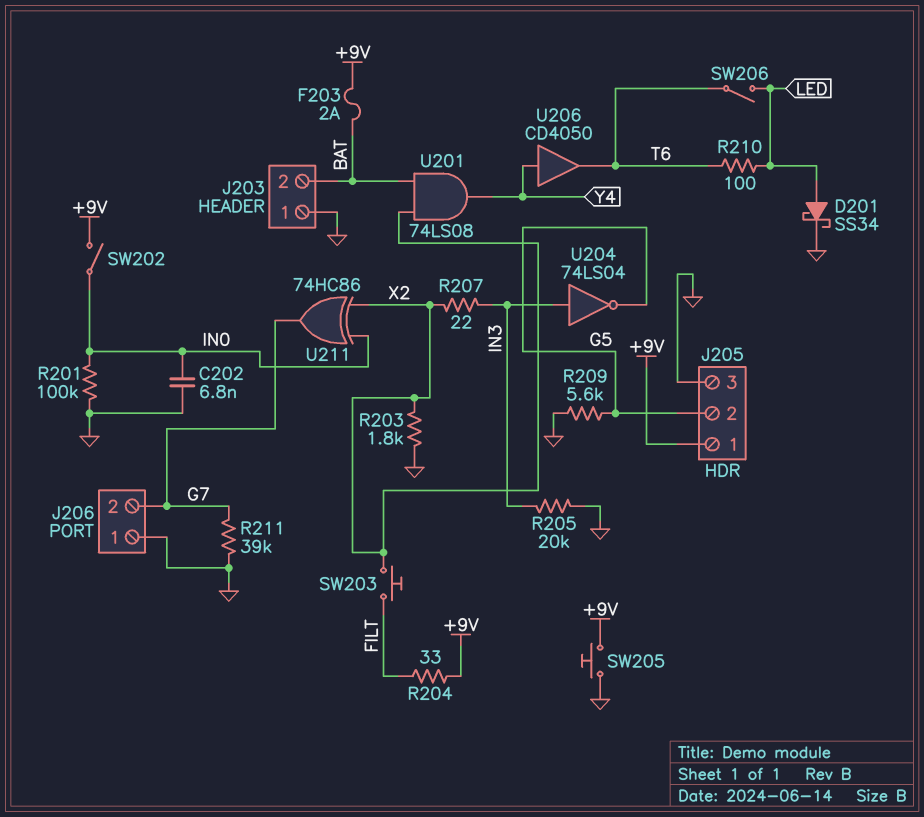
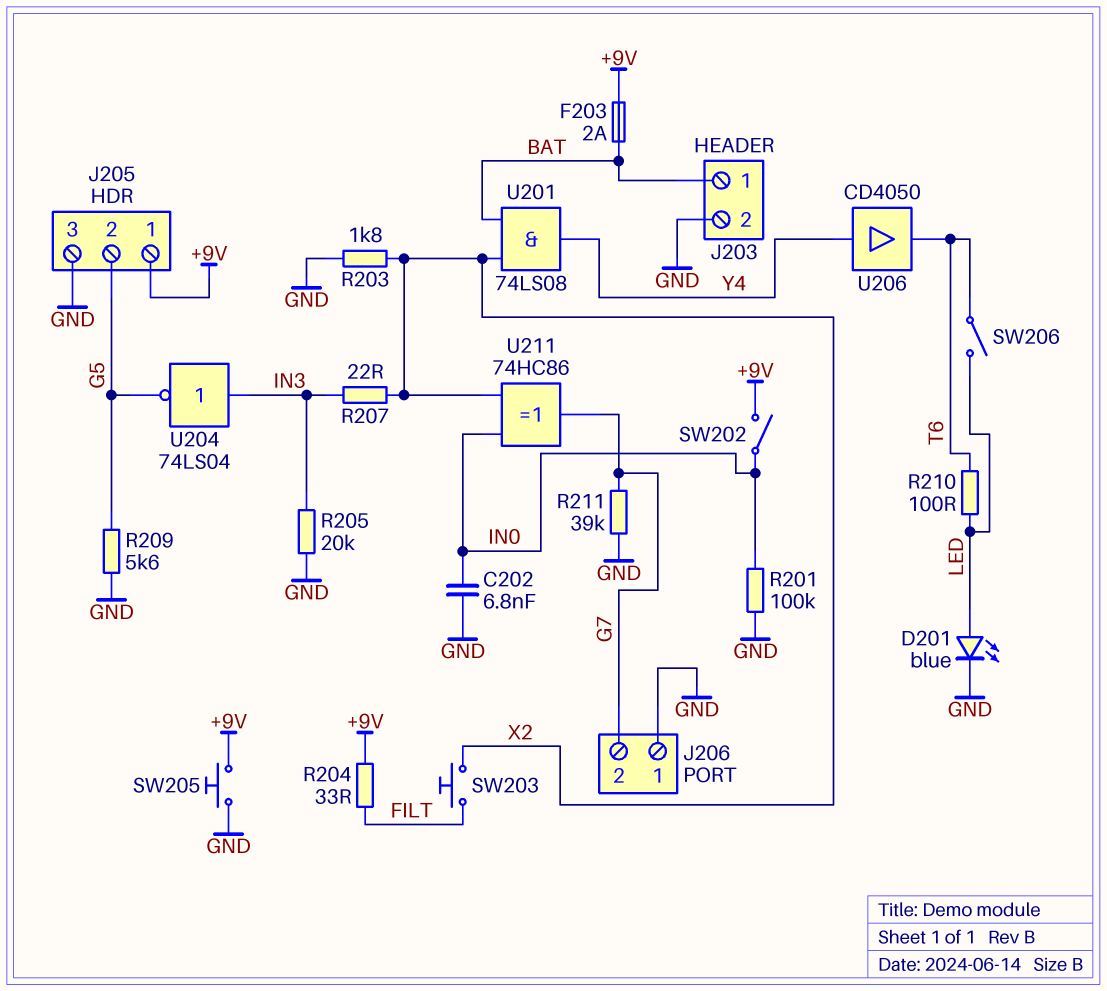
D201: schottky SS34 (A LED, K GND) -> LED blue (A LED, K GND)
J203 pin 1: GND -> BAT
J203 pin 2: BAT -> GND

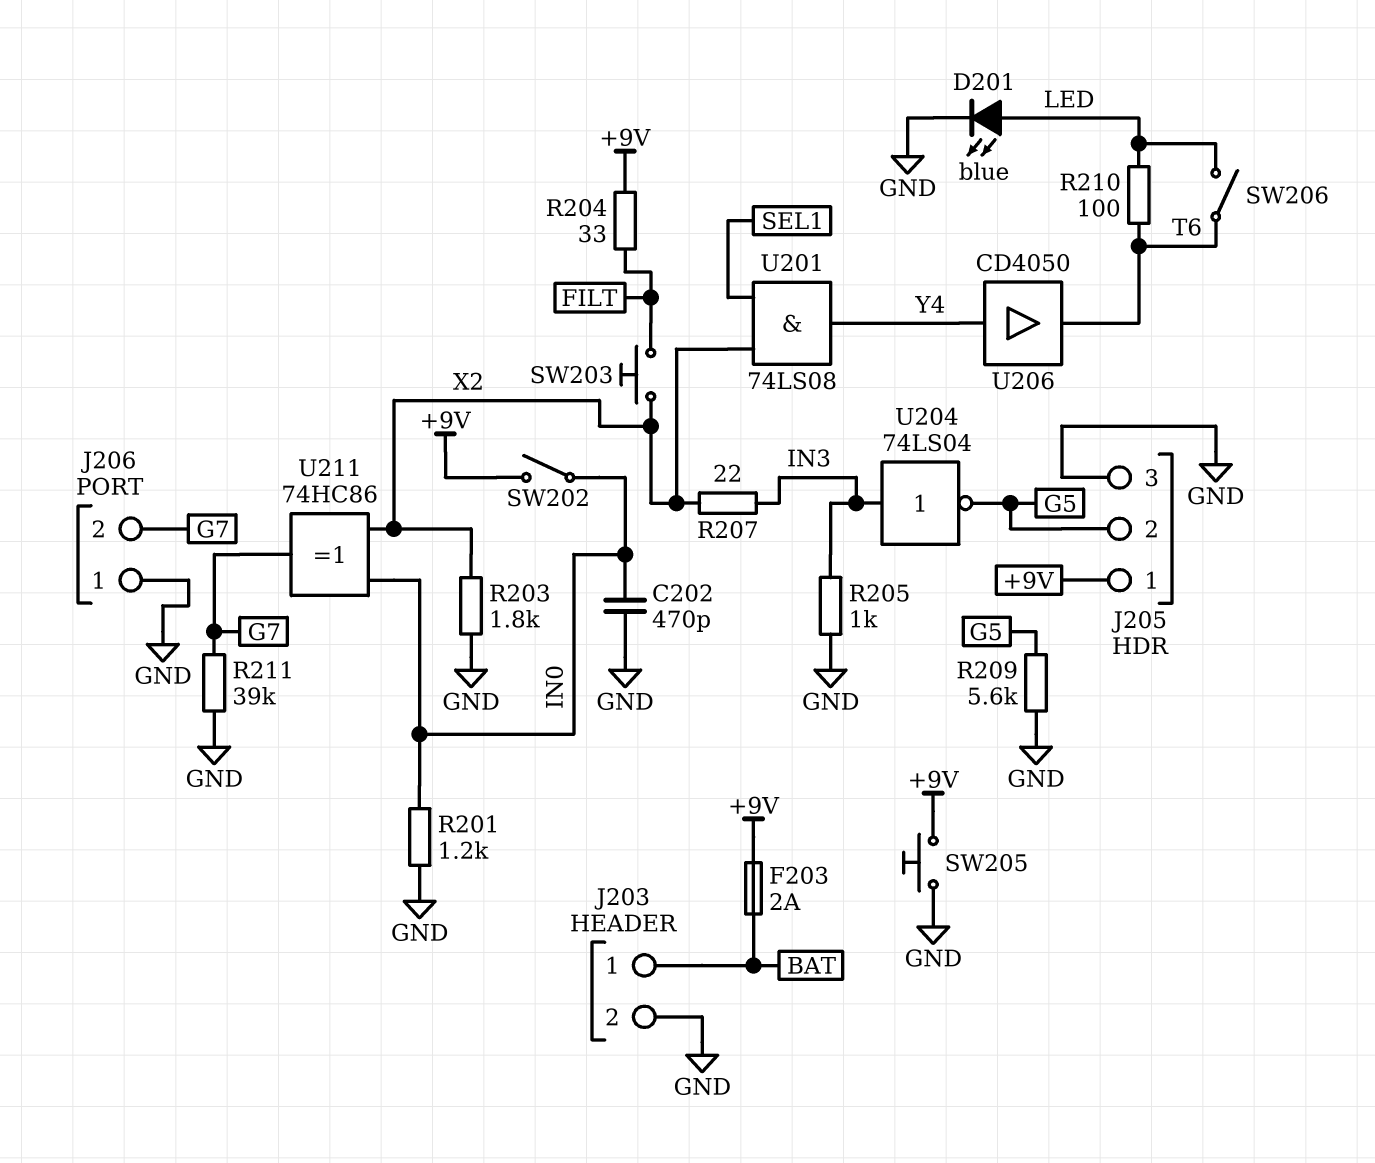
C202: 6.8nF (GND, IN0) -> 470pF (GND, IN0)
R201: 100k (GND, IN0) -> 1.2k (GND, IN0)
R205: 20k (GND, IN3) -> 1k (GND, IN3)
U201: AND 74LS08 (in BAT, in X2, out Y4) -> AND 74LS08 (in SEL1, in X2, out Y4)

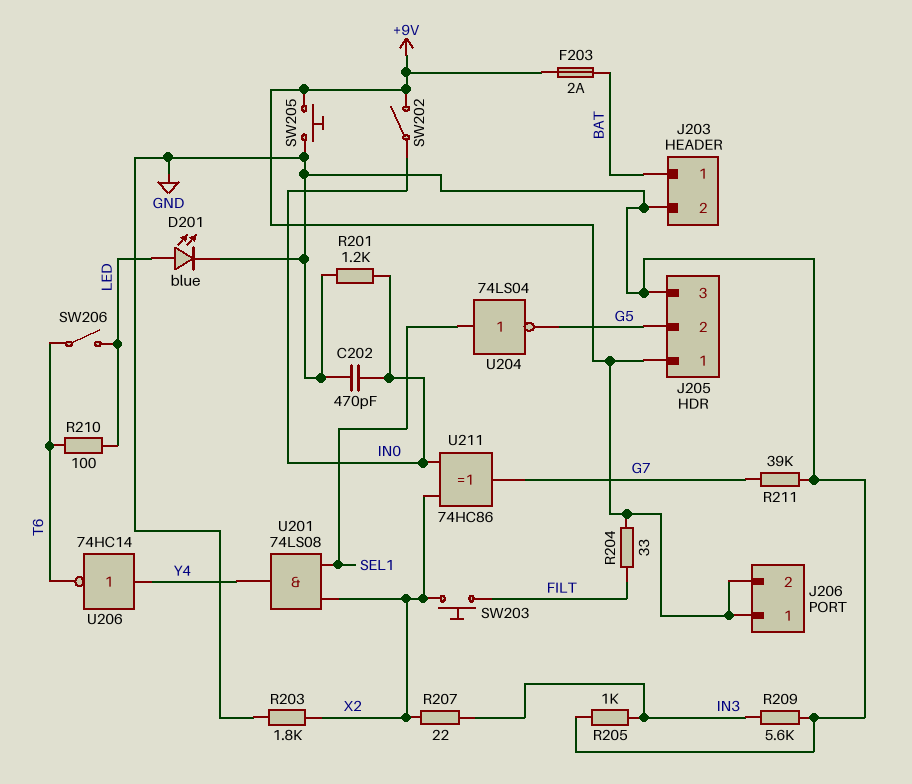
J206 pin 1: GND -> +9V
J206 pin 2: G7 -> +9V
R209: 5.6k (G5, GND) -> 5.6k (GND, IN3)
U204: NOT 74LS04 (in IN3, out G5) -> NOT 74LS04 (in SEL1, out G5)
U206: buffer CD4050 (in Y4, out T6) -> NOT 74HC14 (in Y4, out T6)

